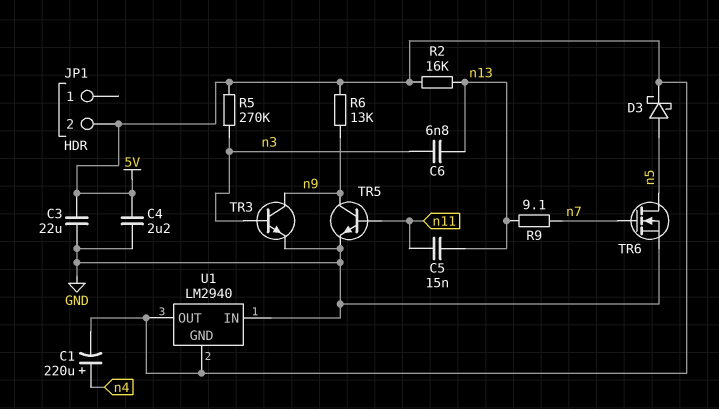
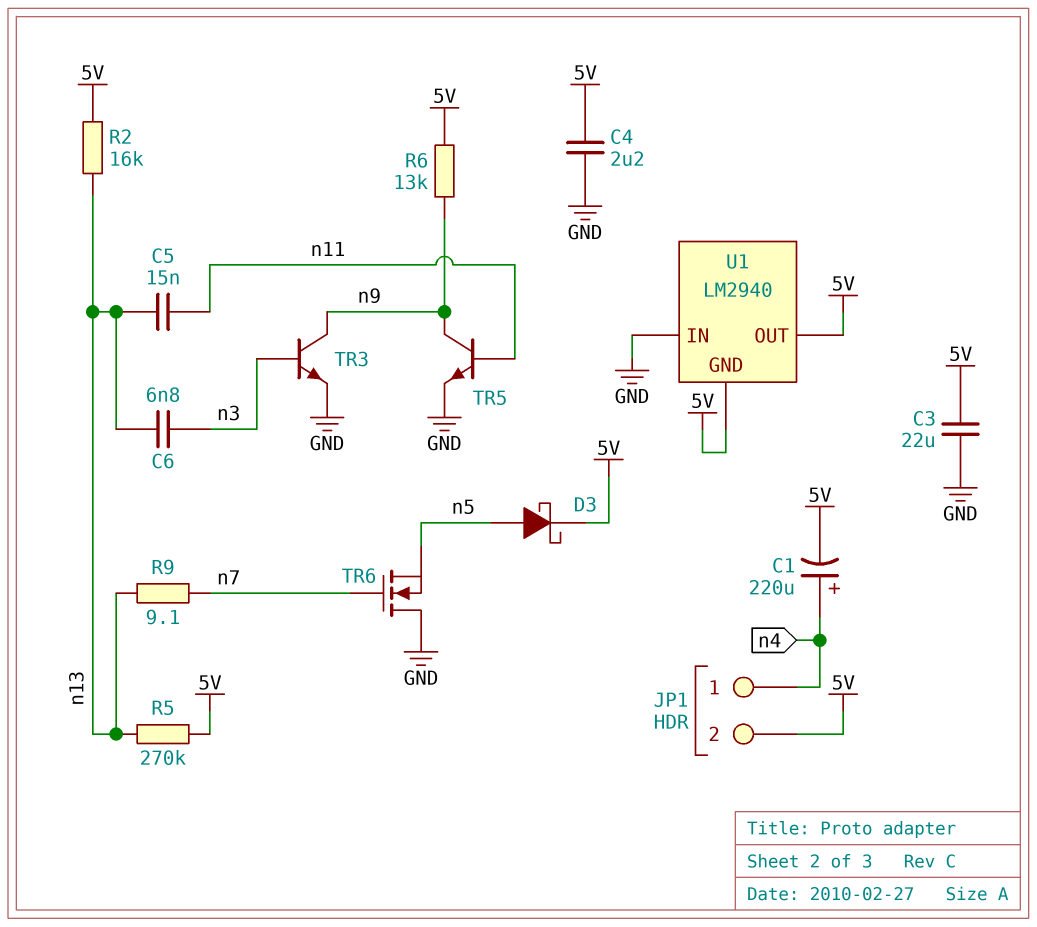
JP1 pin 1: none -> n4
R5: 270k (5V, n3) -> 270k (5V, n13)
TR6: NMOS (G n7, D n5, S GND) -> NMOS (G n7, D GND, S n5)

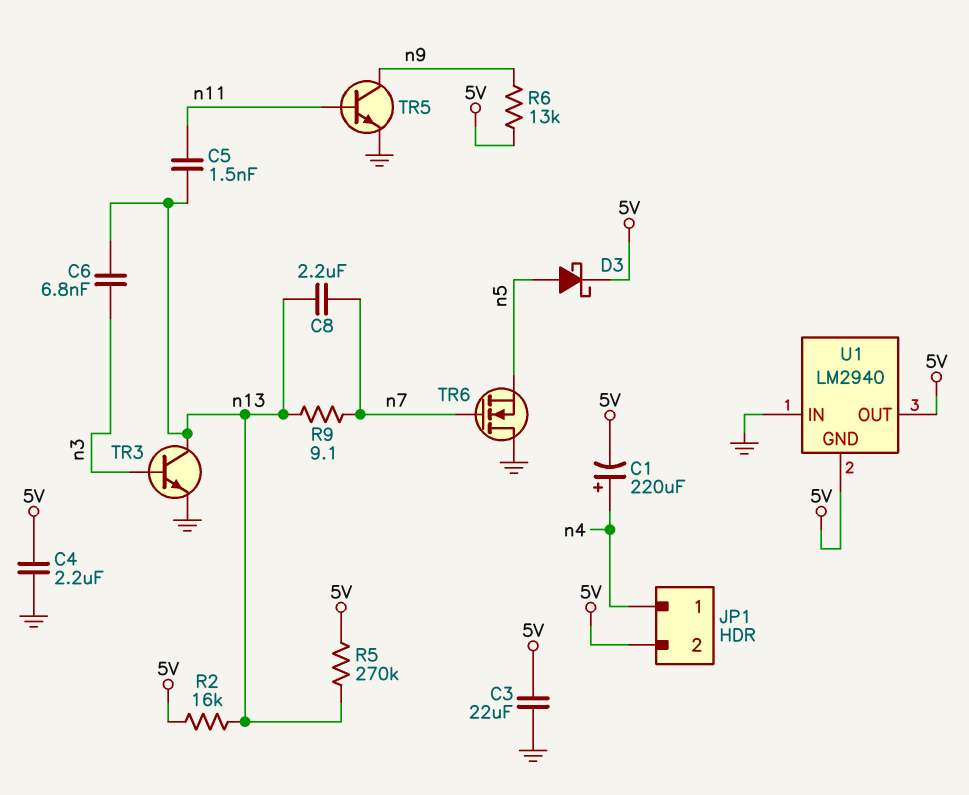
C5: 15nF (n11, n13) -> 1.5nF (n11, n13)
C8: none -> 2.2uF (n7, n13)
TR3: NPN (B n3, C n9, E GND) -> NPN (B n3, C n13, E GND)

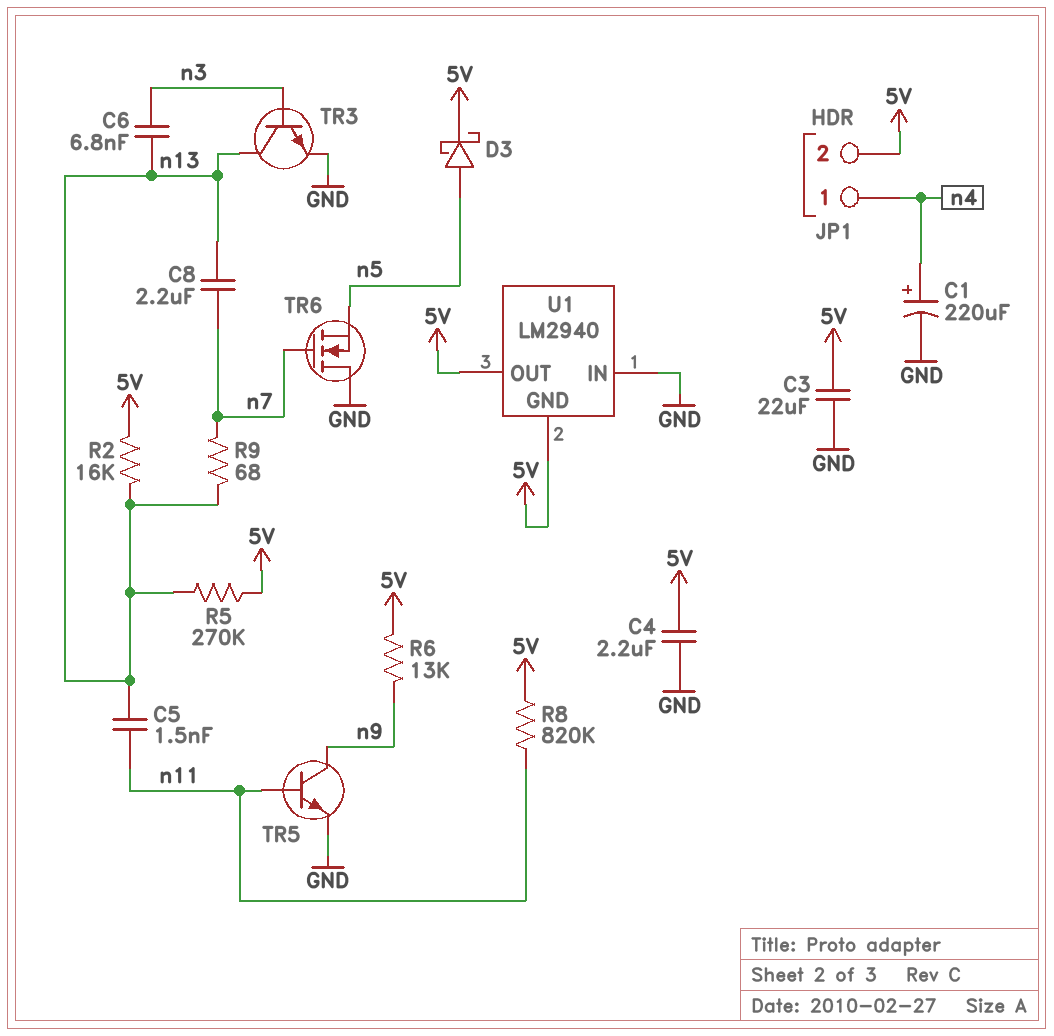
C1: 220uF (plus n4, minus 5V) -> 220uF (plus n4, minus GND)
R8: none -> 820k (5V, n11)
R9: 9.1 (n7, n13) -> 68 (n7, n13)

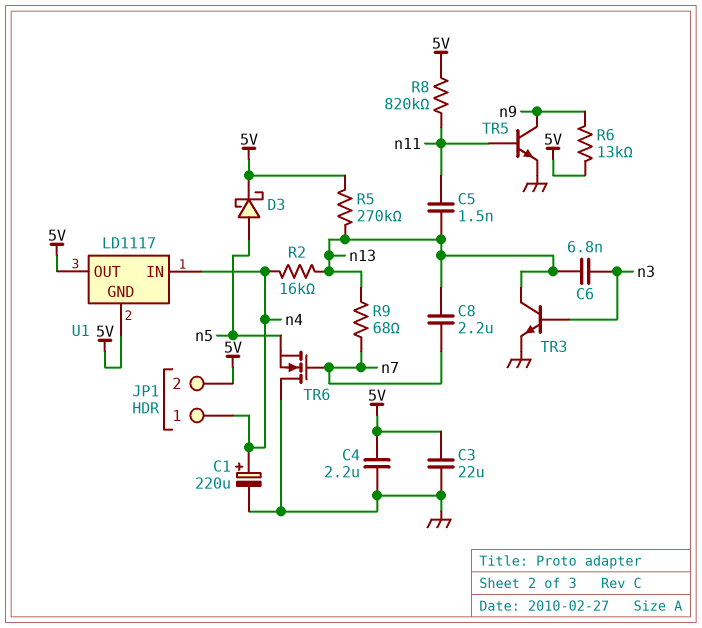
R2: 16k (5V, n13) -> 16k (n4, n13)
U1: LM2940 -> LD1117
U1 pin IN: GND -> n4

